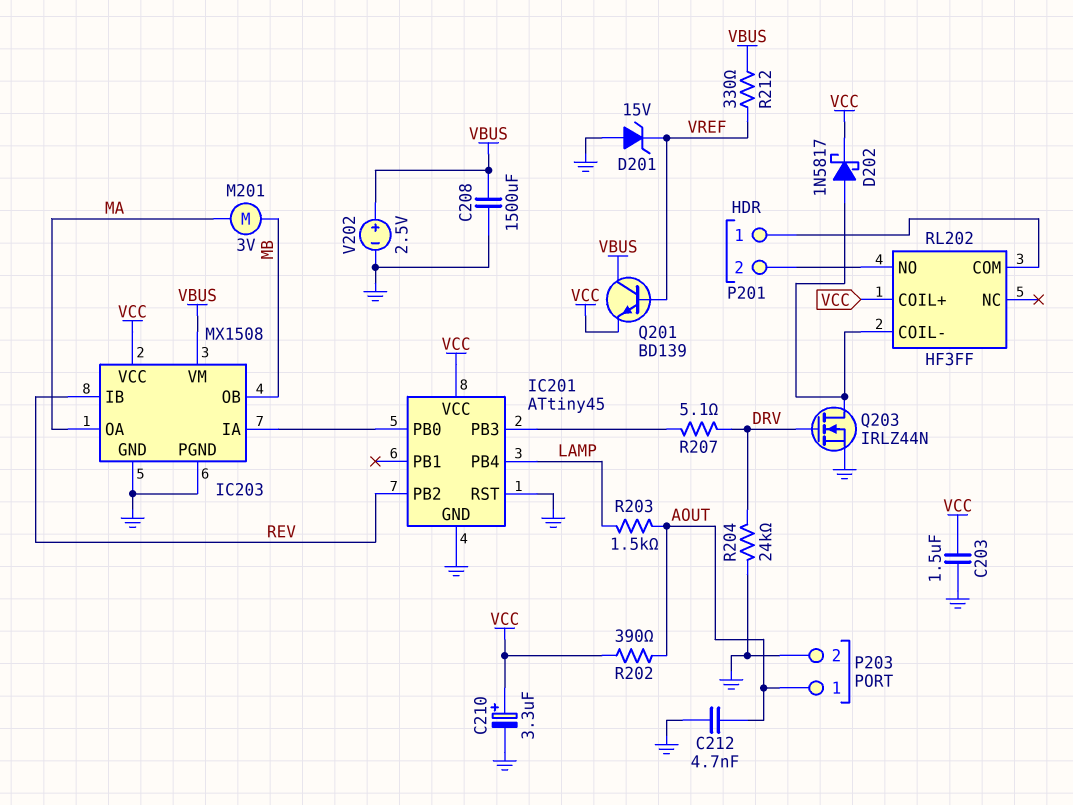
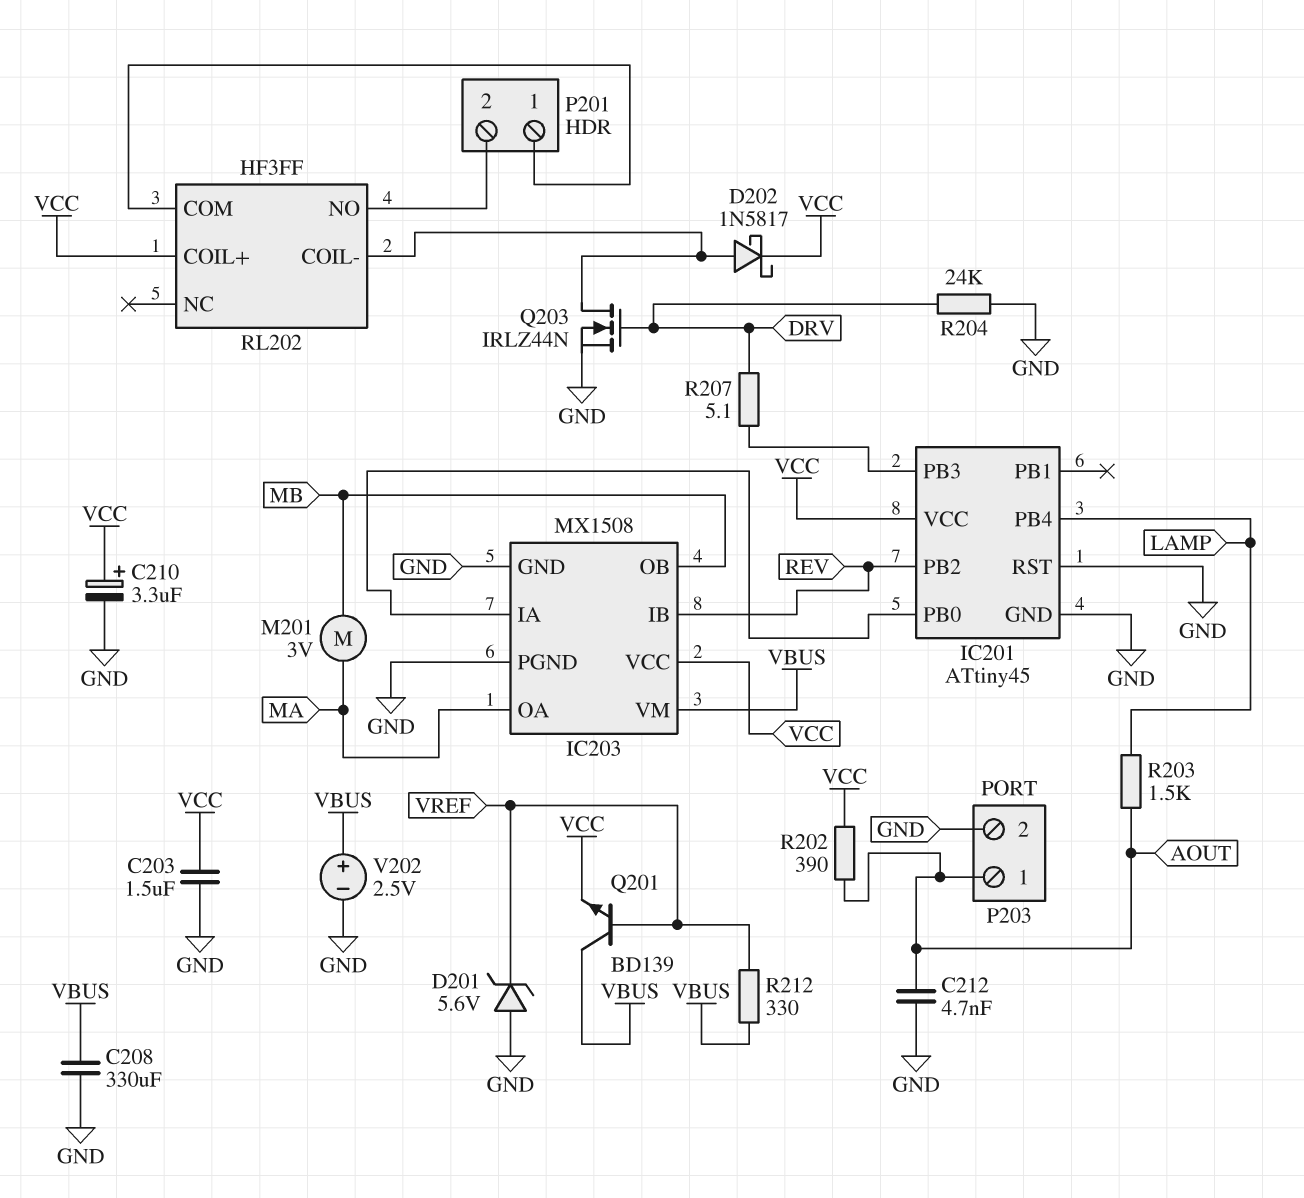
C208: 1500uF (GND, VBUS) -> 330uF (GND, VBUS)
D201: zener 15V (A GND, K VREF) -> zener 5.6V (A GND, K VREF)

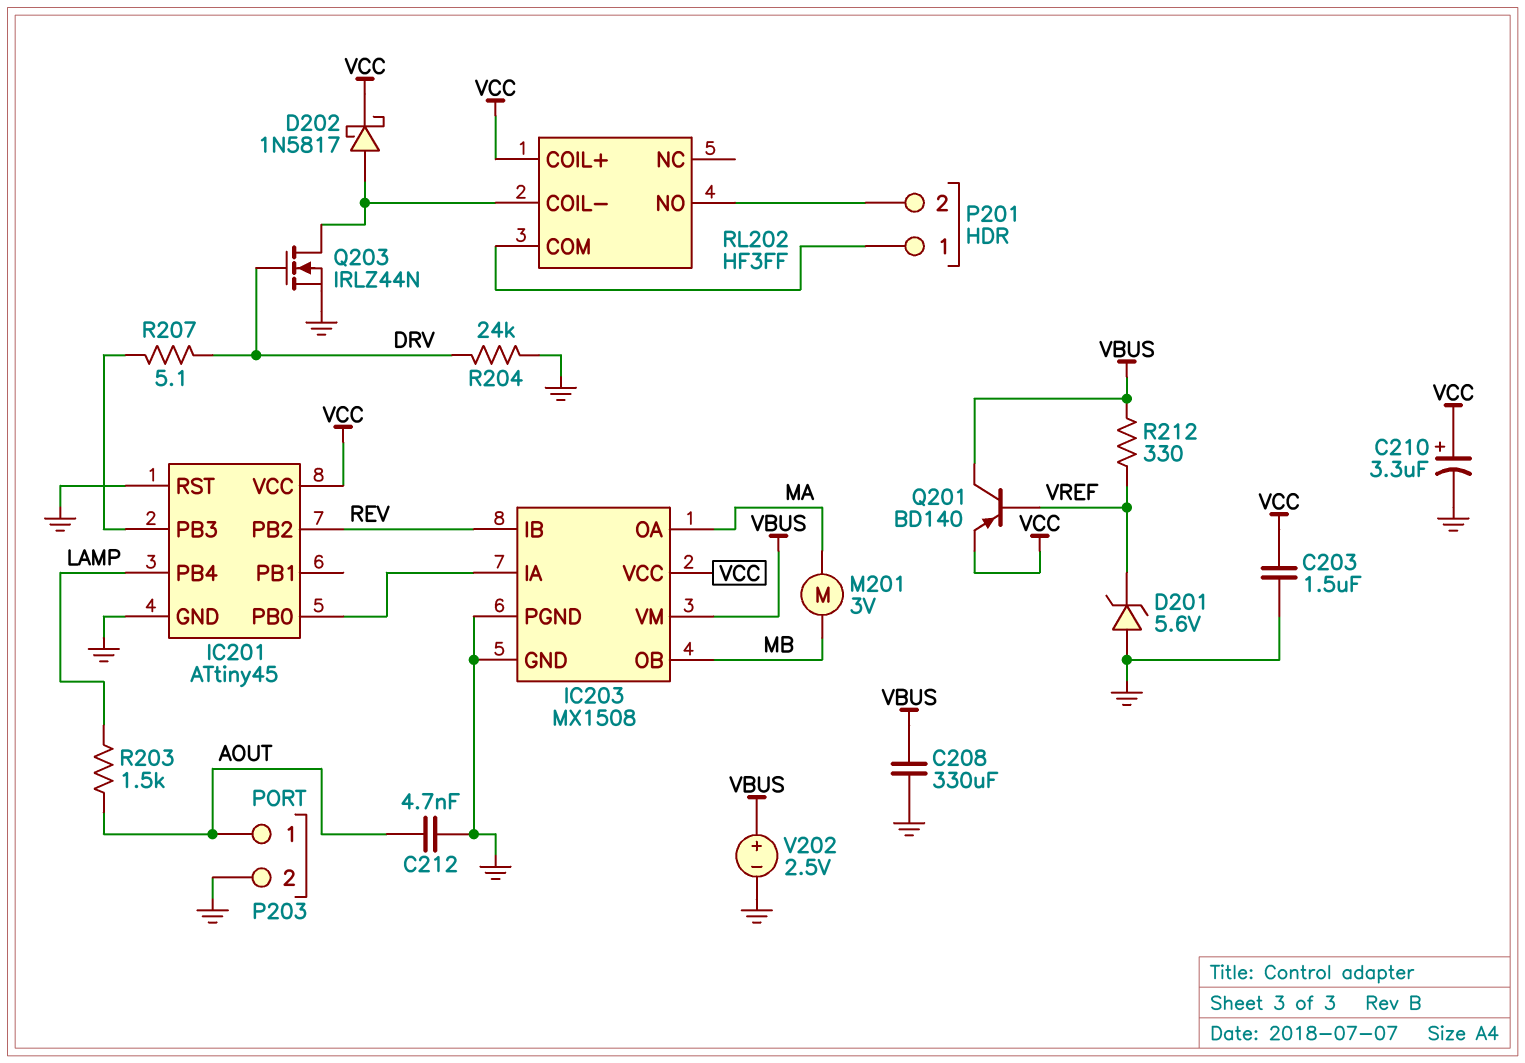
Q201: NPN BD139 (B VREF, C VBUS, E VCC) -> PNP BD140 (B VREF, C VBUS, E VCC)
R202: 390 (AOUT, VCC) -> none

